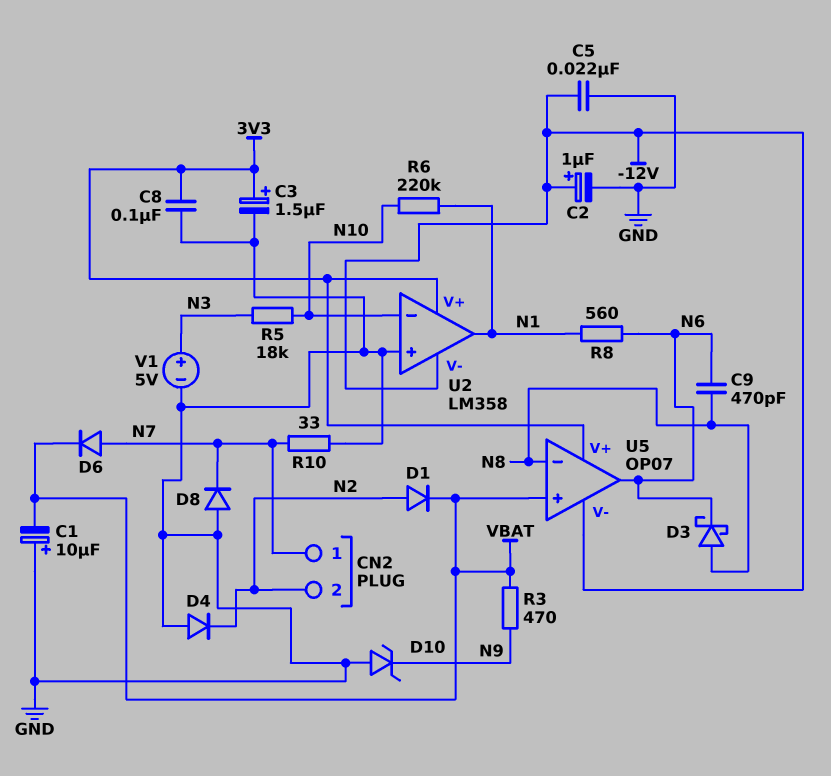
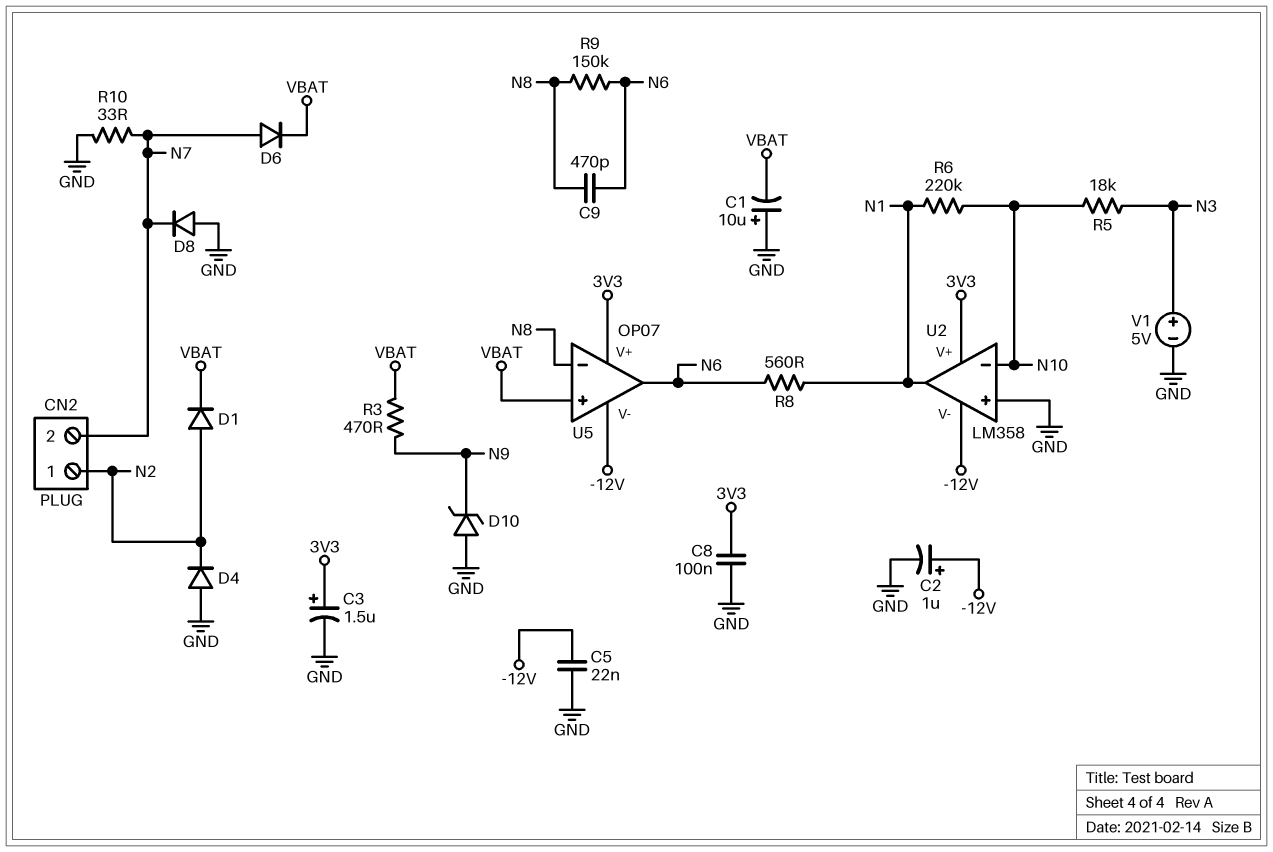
CN2 pin 1: N7 -> N2
CN2 pin 2: N2 -> N7
D3: schottky (A N8, K N6) -> none
R9: none -> 150k (N6, N8)

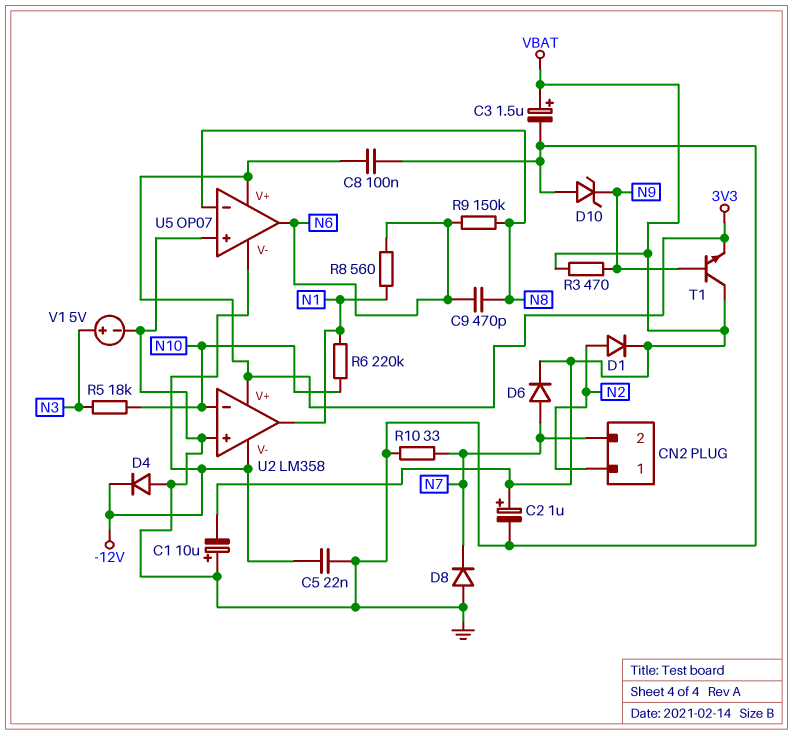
C2: 1uF (plus -12V, minus GND) -> 1uF (plus VBAT, minus GND)
C3: 1.5uF (plus 3V3, minus GND) -> 1.5uF (plus VBAT, minus GND)
D4: diode (A GND, K N2) -> diode (A GND, K -12V)
T1: none -> NPN (B N9, C VBAT, E 3V3)
U5 pin in+: VBAT -> GND

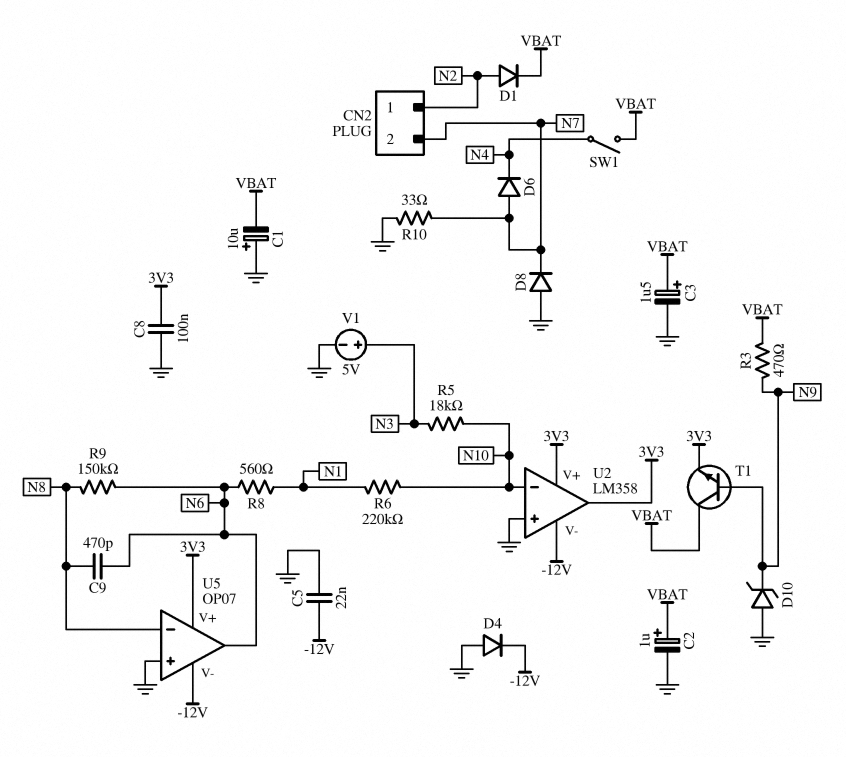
D6: diode (A N7, K VBAT) -> diode (A N7, K N4)
SW1: none -> switch (N4, VBAT)
U2 pin out: N1 -> 3V3

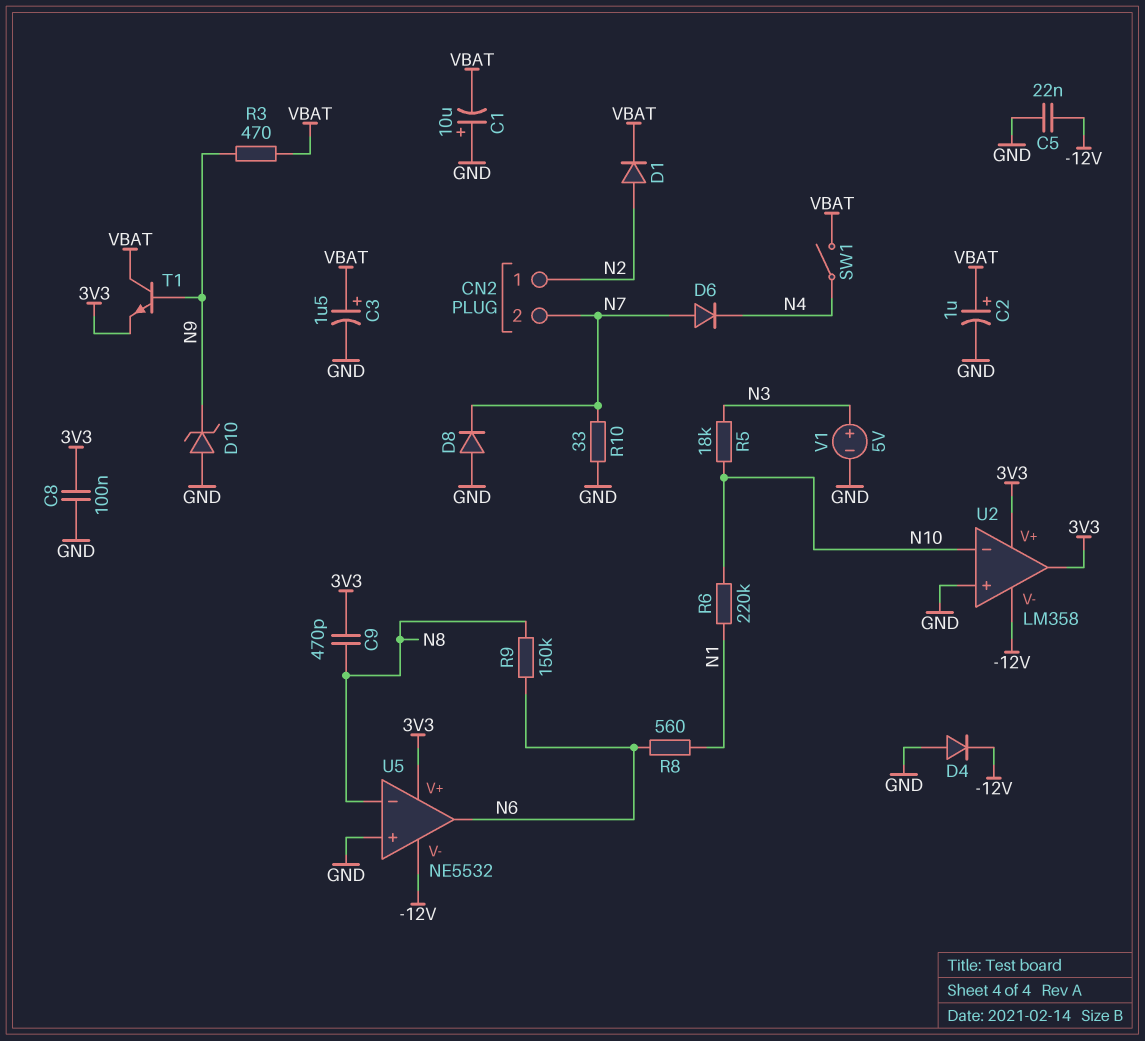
C9: 470pF (N6, N8) -> 470pF (3V3, N8)
U5: OP07 -> NE5532

